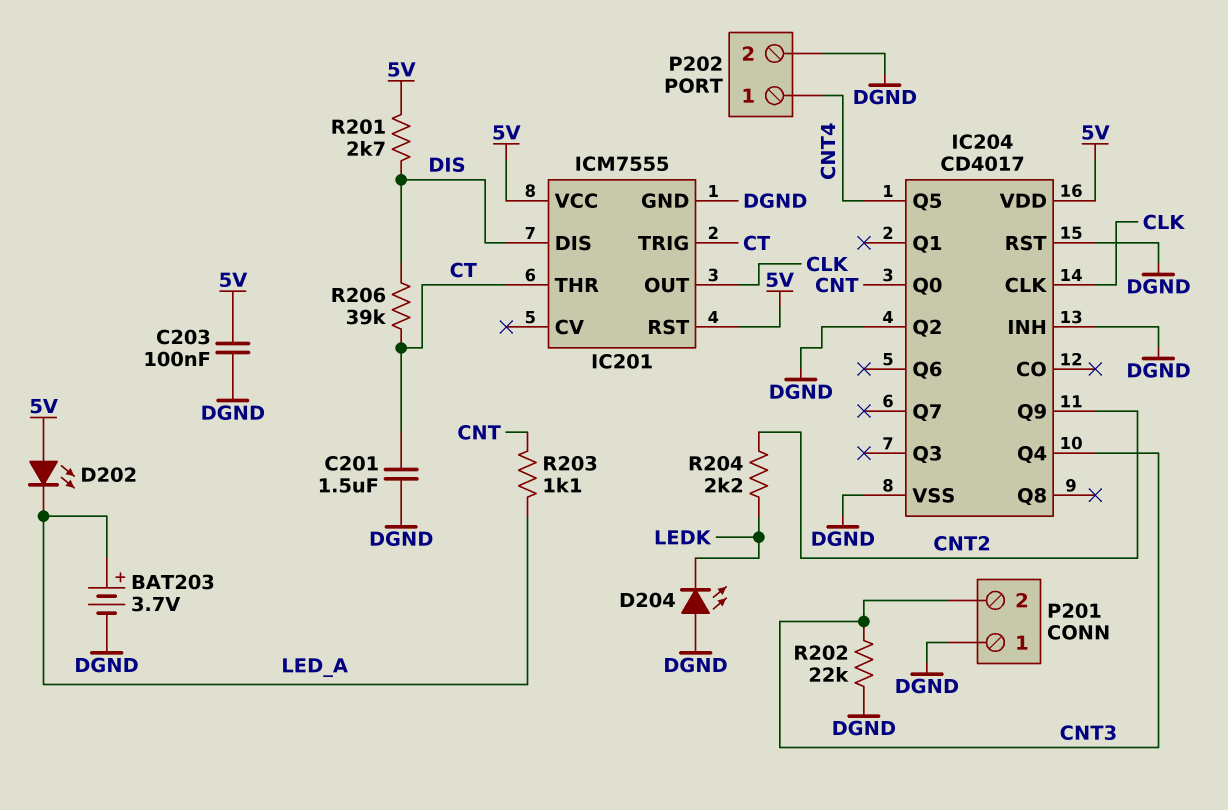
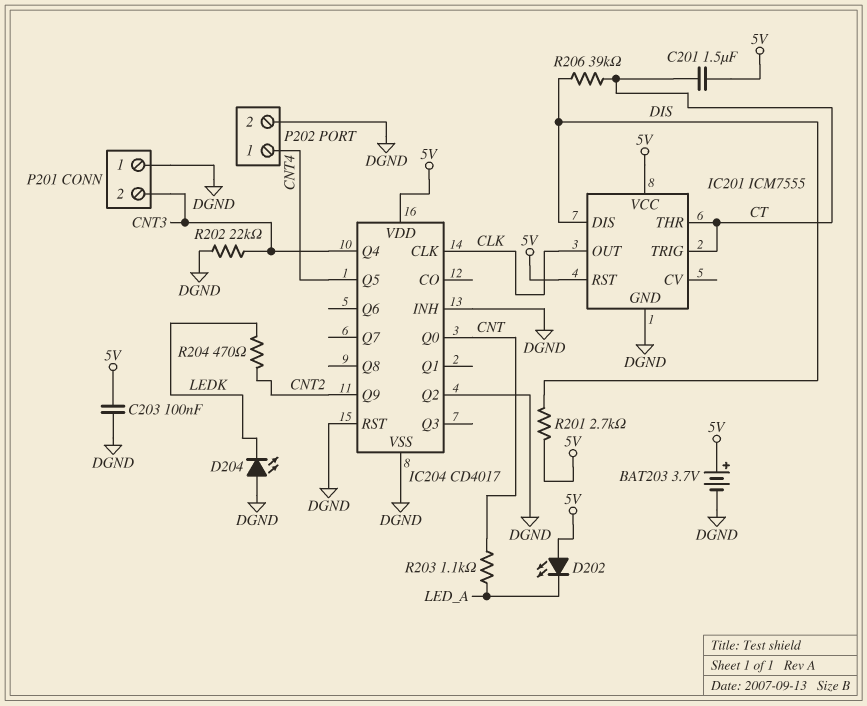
BAT203: 3.7V (plus LED_A, minus DGND) -> 3.7V (plus 5V, minus DGND)
C201: 1.5uF (CT, DGND) -> 1.5uF (5V, CT)
R204: 2.2k (CNT2, LEDK) -> 470 (CNT2, LEDK)

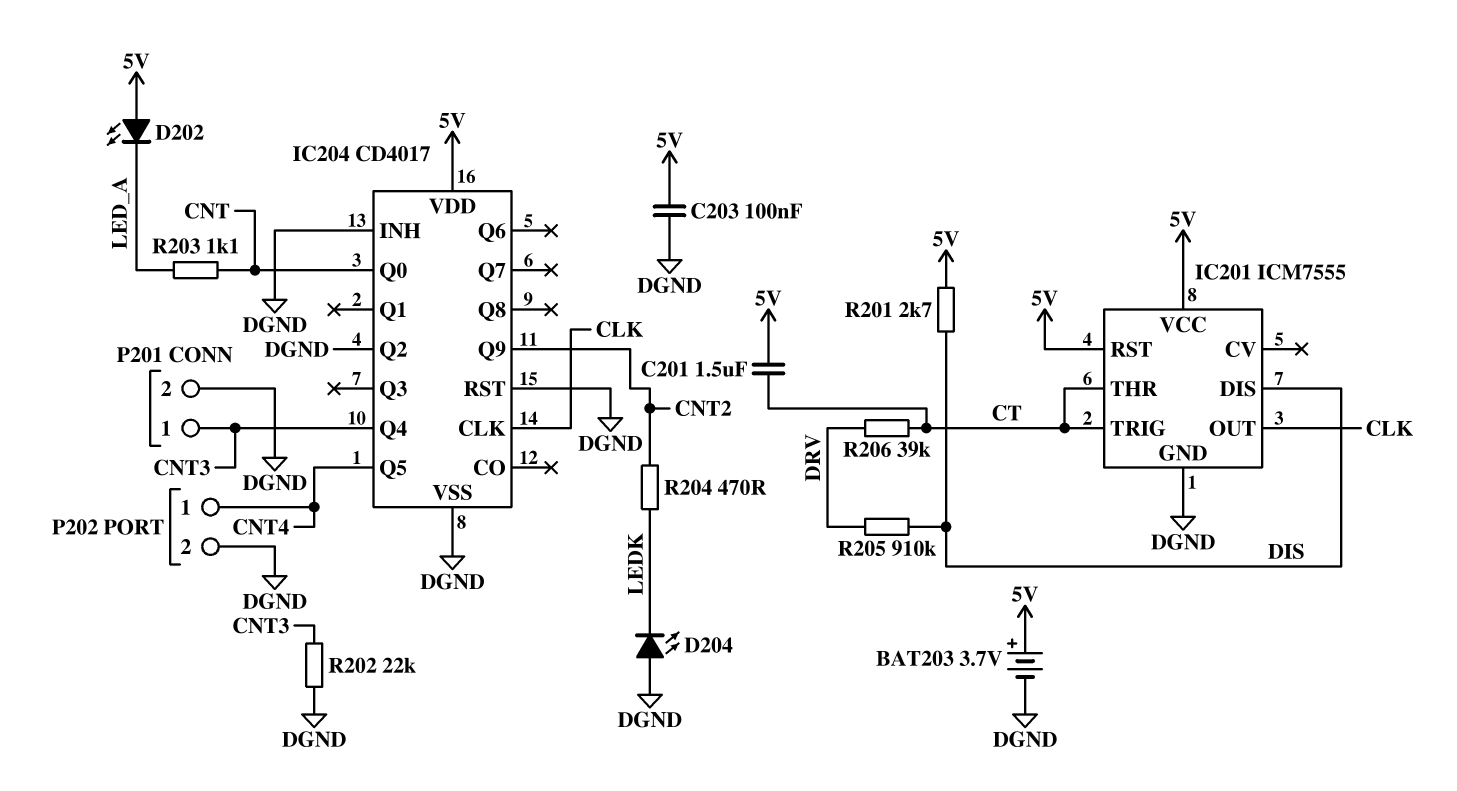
P201 pin 1: DGND -> CNT3
P201 pin 2: CNT3 -> DGND
R205: none -> 910k (DIS, DRV)
R206: 39k (CT, DIS) -> 39k (CT, DRV)

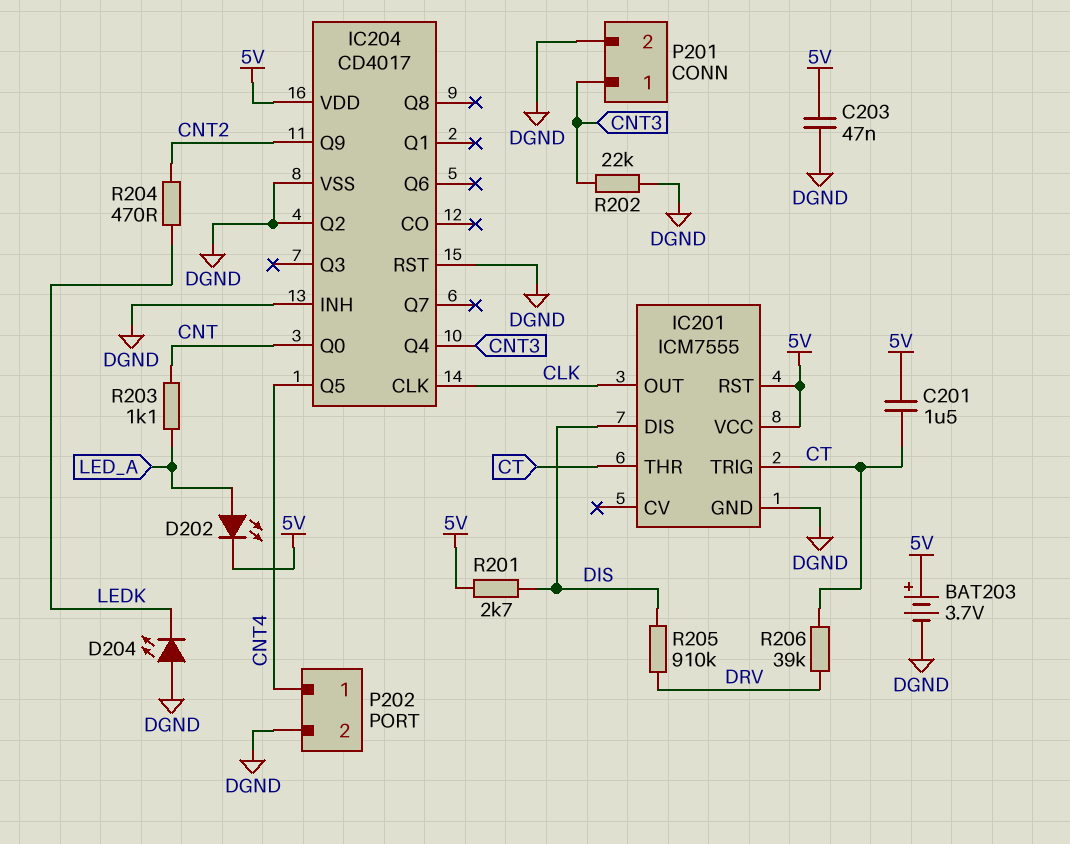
C203: 100nF (5V, DGND) -> 47nF (5V, DGND)
D202: LED (A 5V, K LED_A) -> LED (A LED_A, K 5V)

